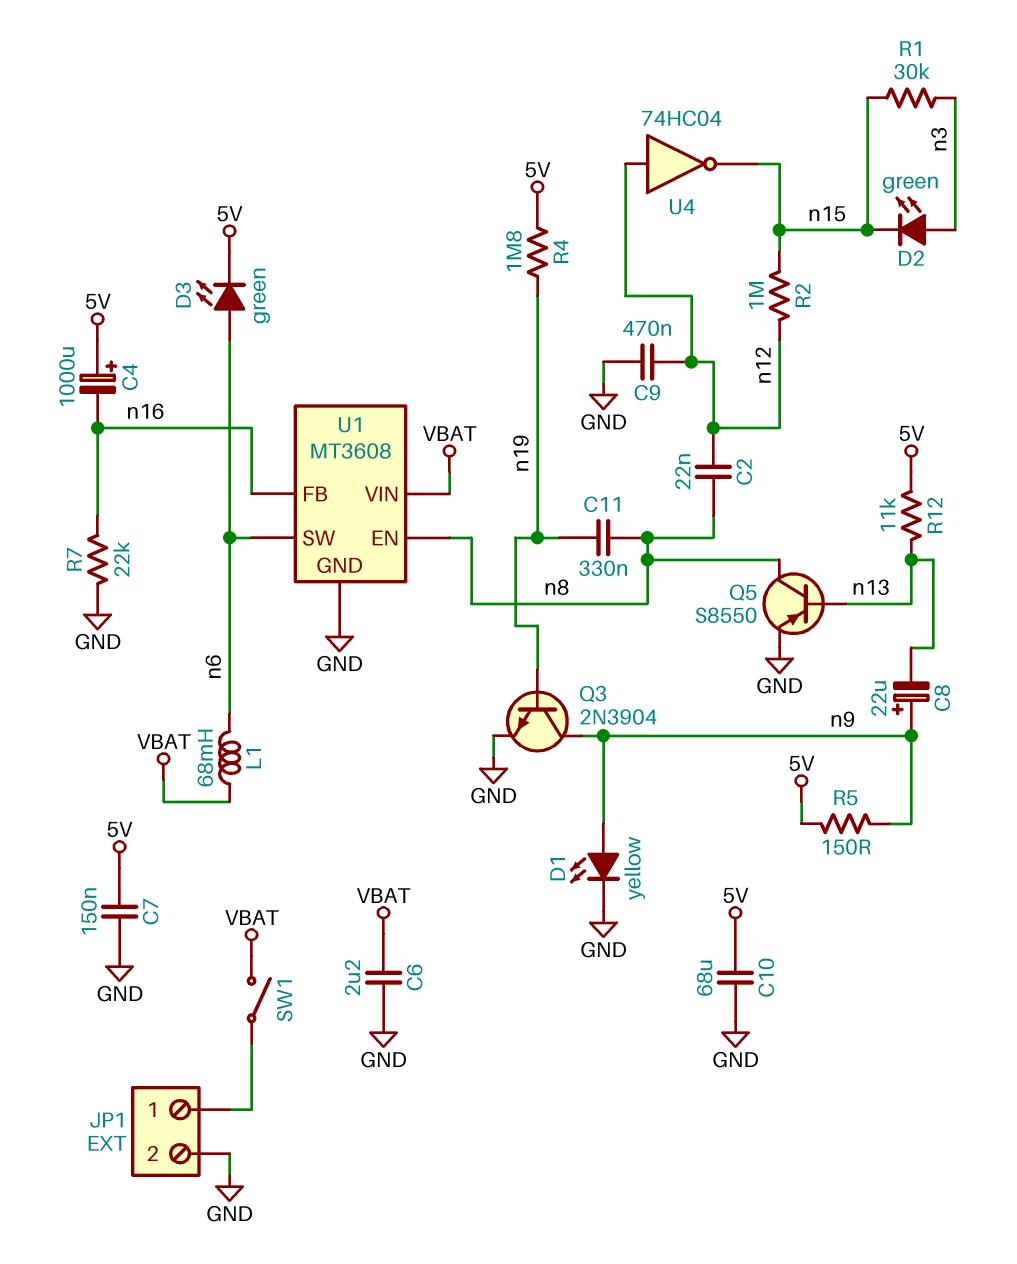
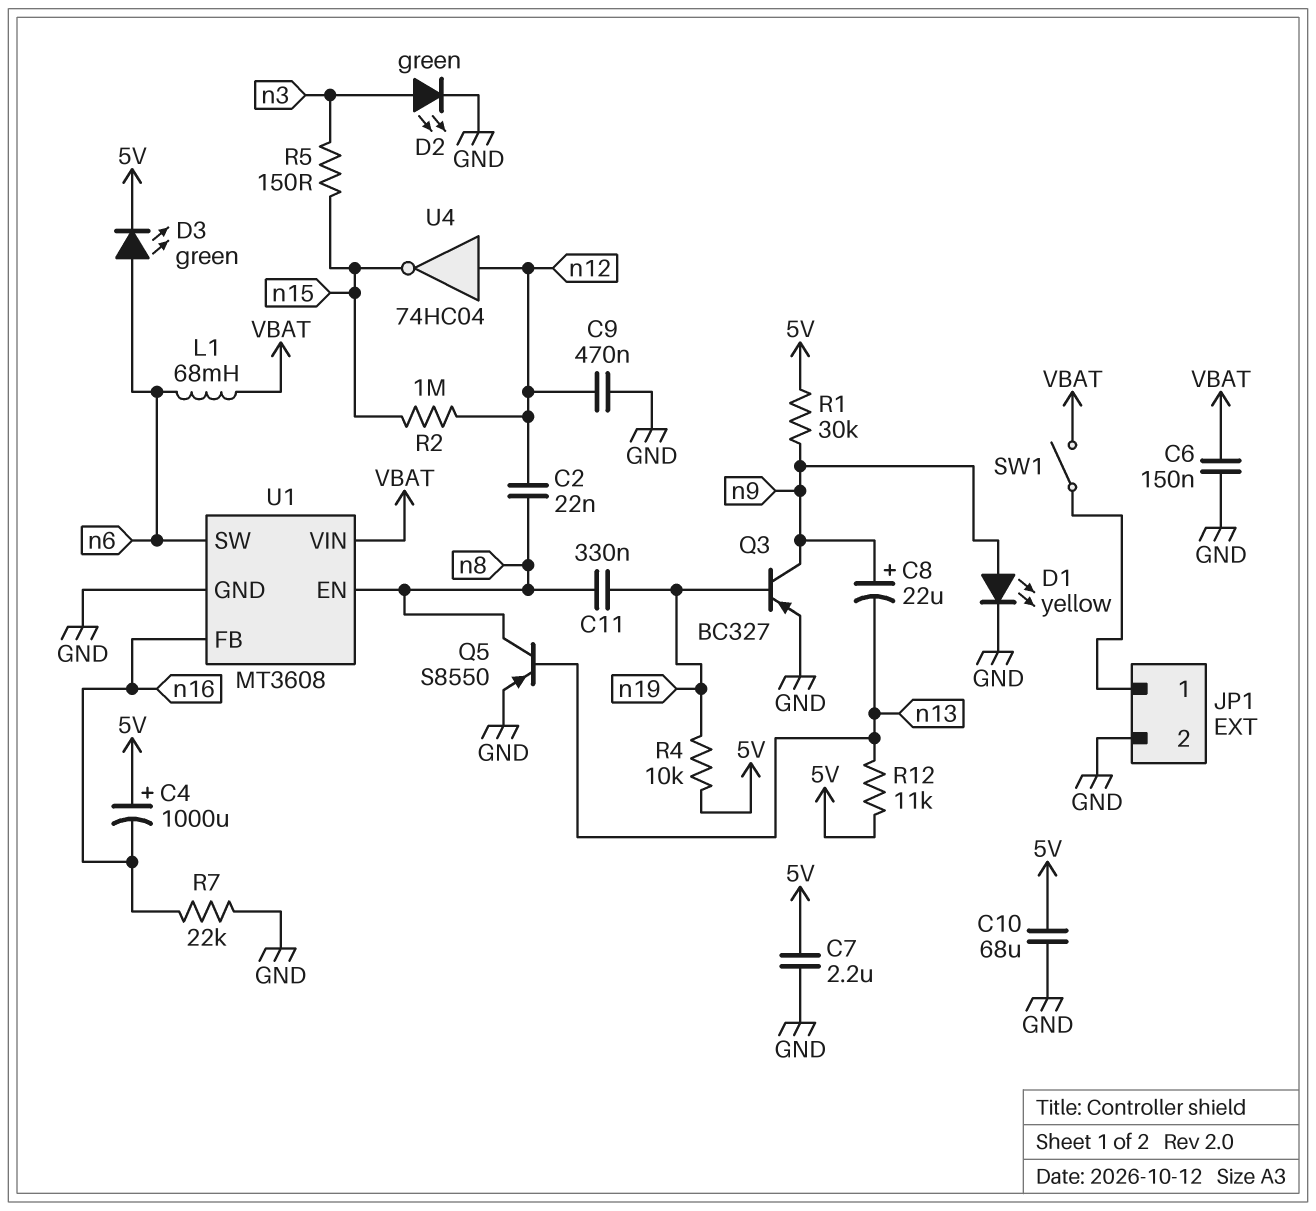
C6: 2.2uF (GND, VBAT) -> 150nF (GND, VBAT)
C7: 150nF (5V, GND) -> 2.2uF (5V, GND)
D2: LED green (A n3, K n15) -> LED green (A n3, K GND)
Q3: NPN 2N3904 (B n19, C n9, E GND) -> PNP BC327 (B n19, C n9, E GND)
R1: 30k (n3, n15) -> 30k (5V, n9)
R4: 1.8M (5V, n19) -> 10k (5V, n19)
R5: 150 (5V, n9) -> 150 (n3, n15)

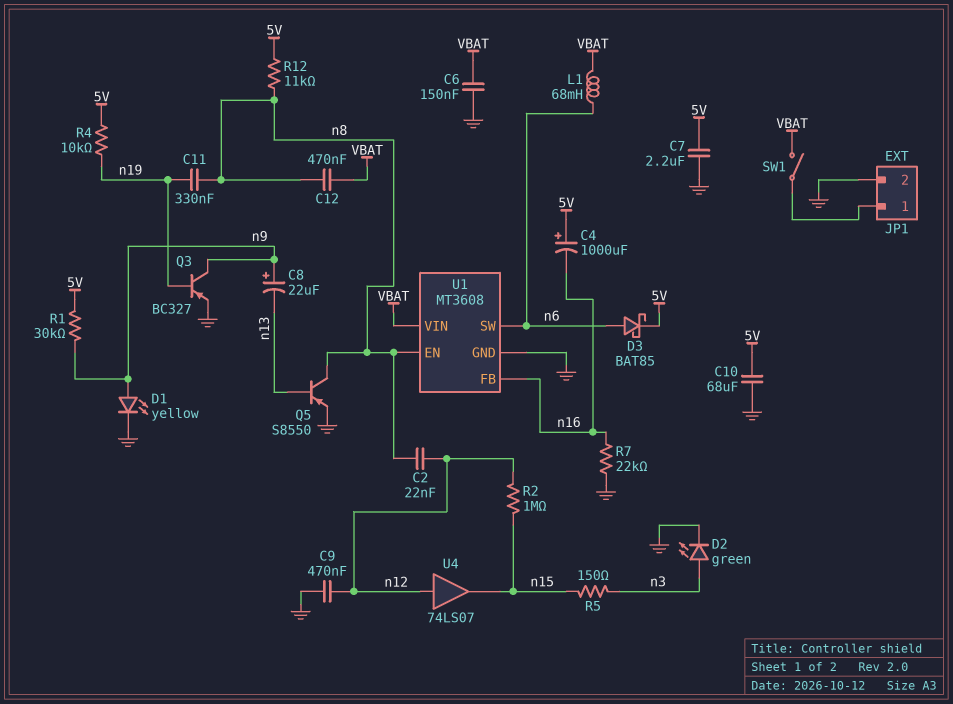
C12: none -> 470nF (VBAT, n8)
D3: LED green (A n6, K 5V) -> schottky BAT85 (A n6, K 5V)
R12: 11k (5V, n13) -> 11k (5V, n8)
U4: NOT 74HC04 (in n12, out n15) -> buffer 74LS07 (in n12, out n15)

